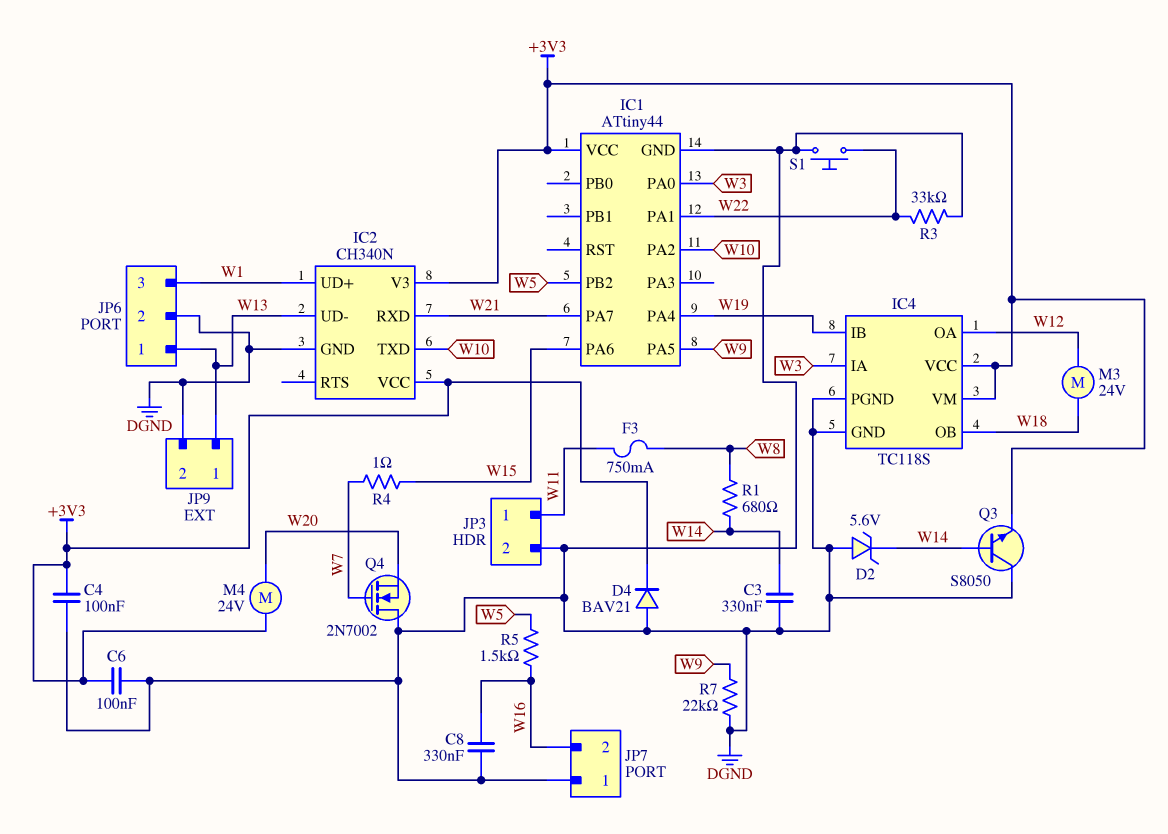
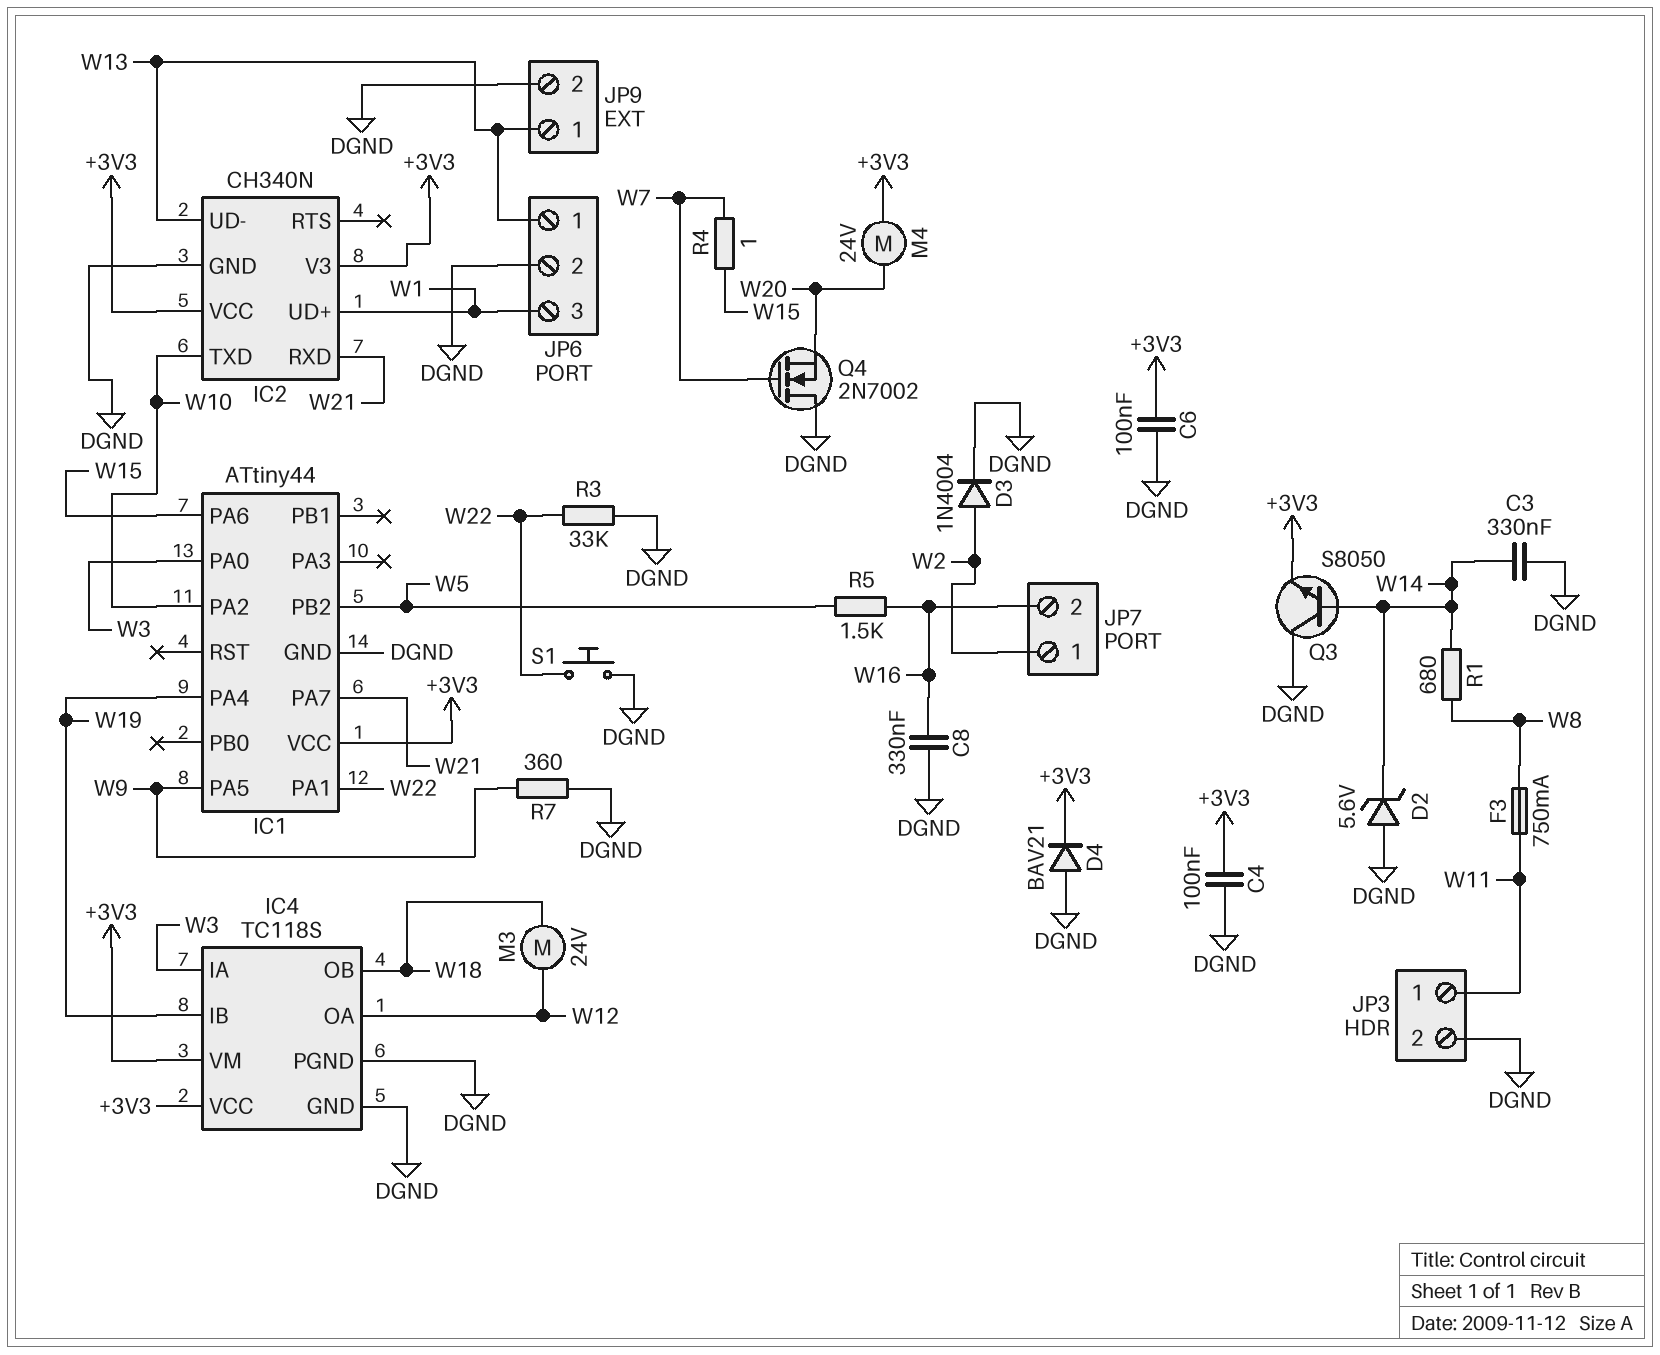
D3: none -> diode 1N4004 (A W2, K DGND)
JP7 pin 1: DGND -> W2
R7: 22k (DGND, W9) -> 360 (DGND, W9)

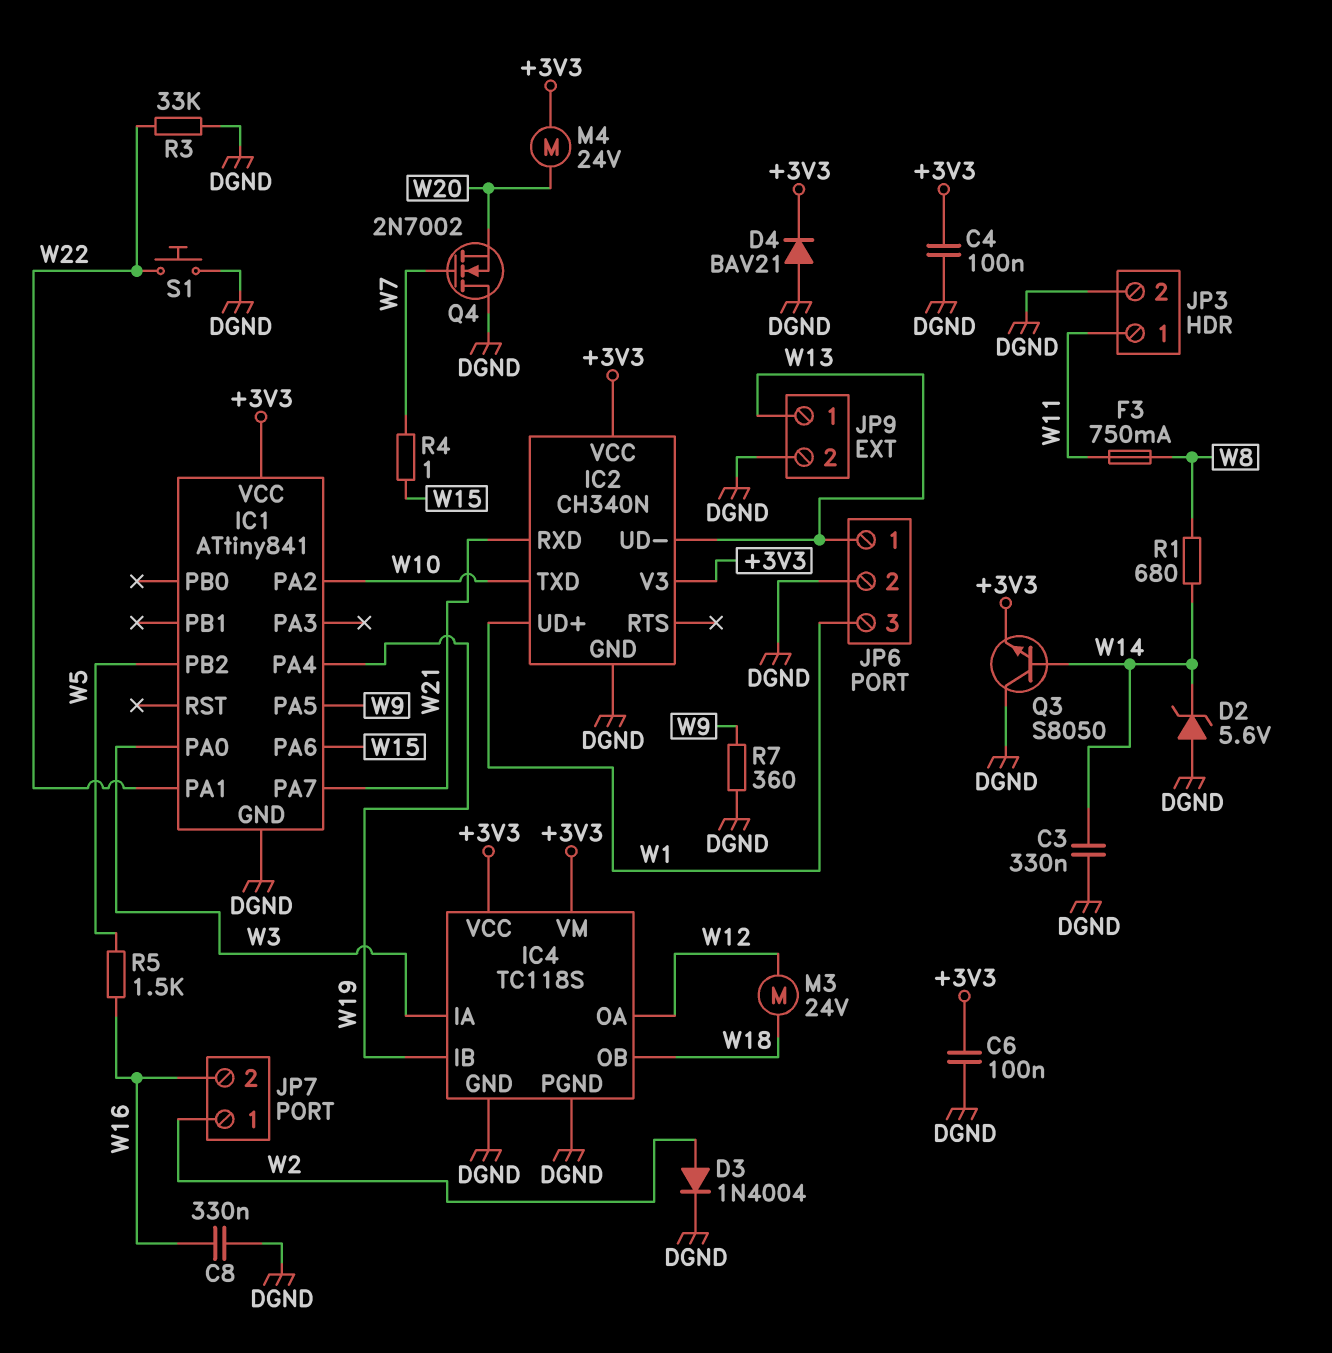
IC1: ATtiny44 -> ATtiny841

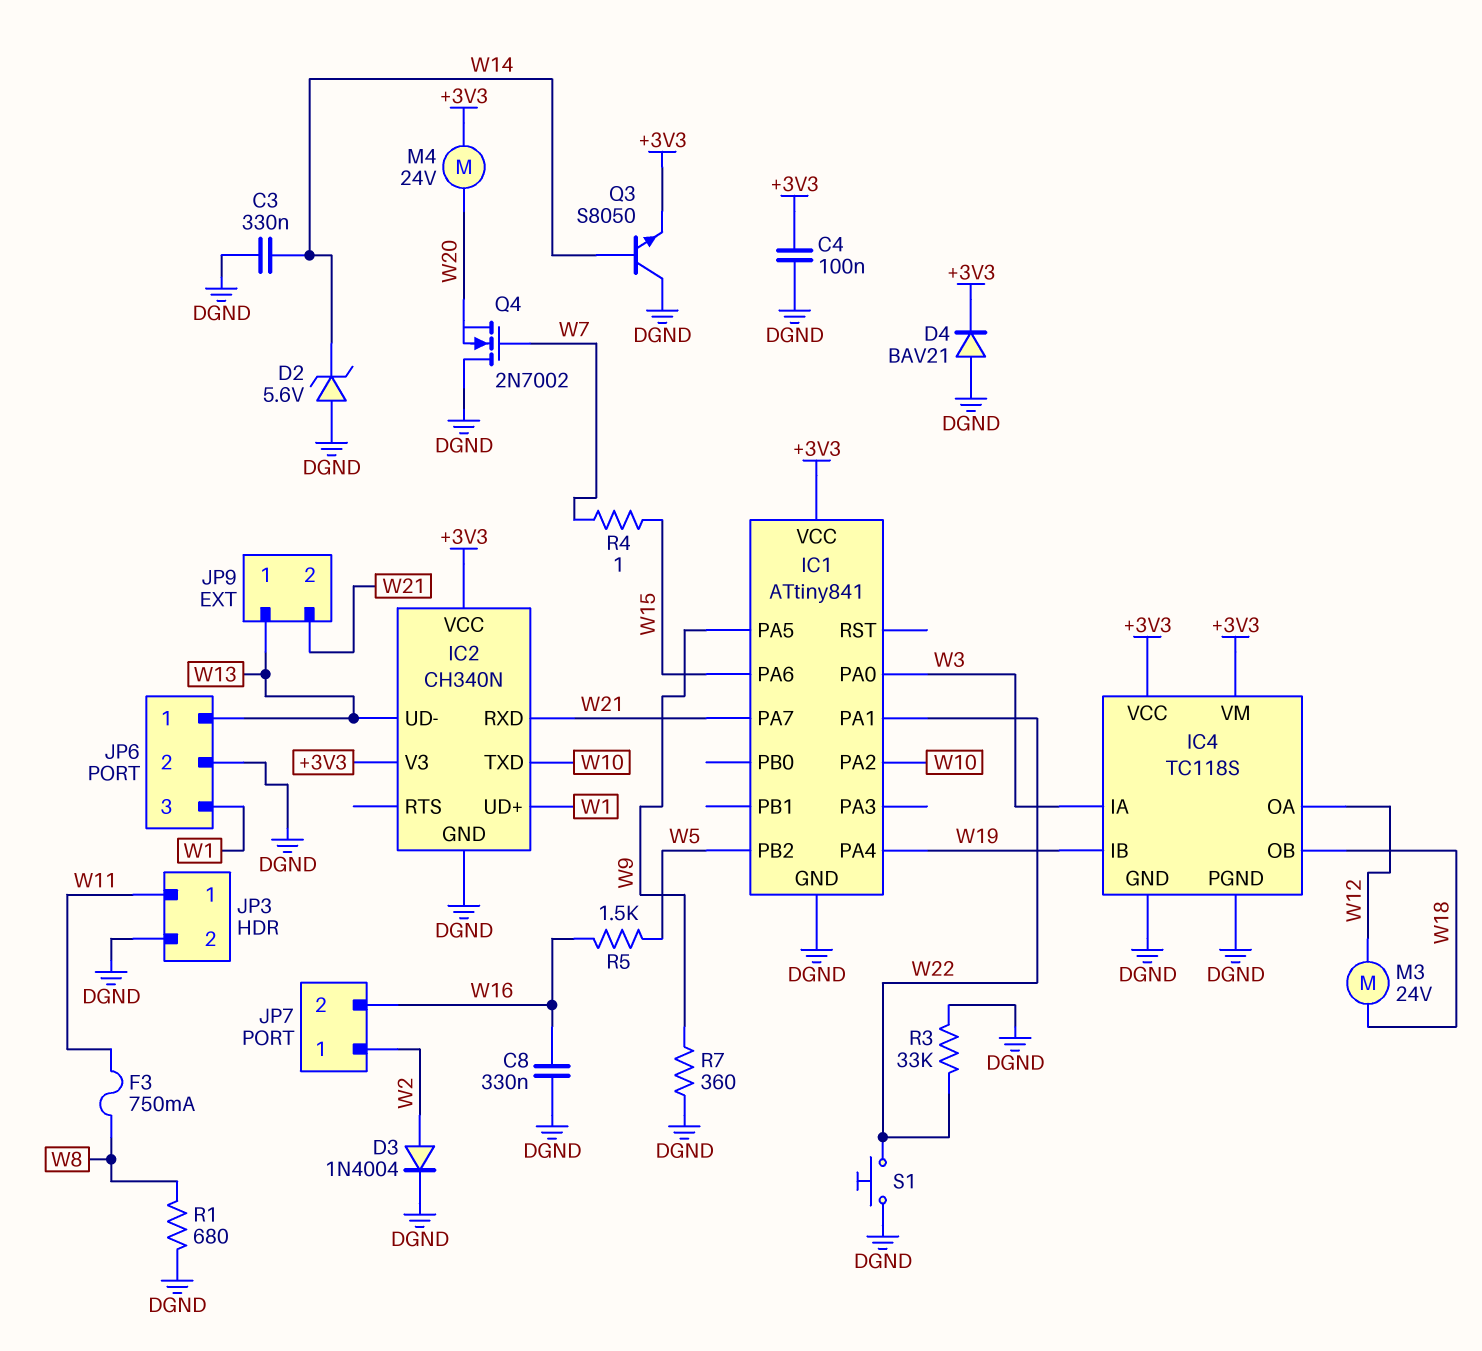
C6: 100nF (+3V3, DGND) -> none
JP9 pin 2: DGND -> W21
R1: 680 (W8, W14) -> 680 (DGND, W8)

